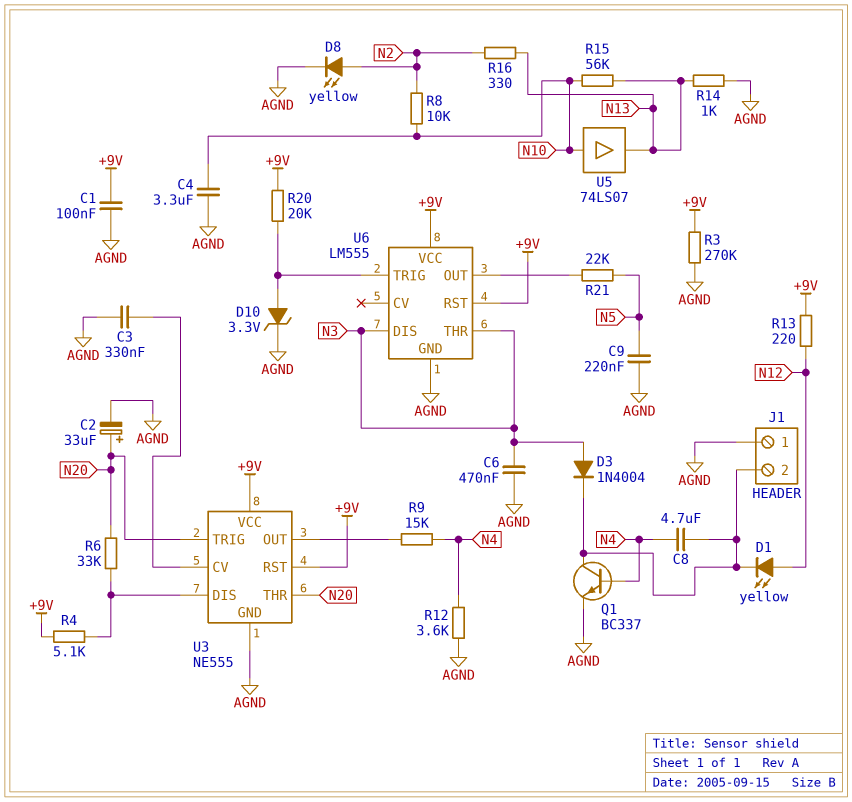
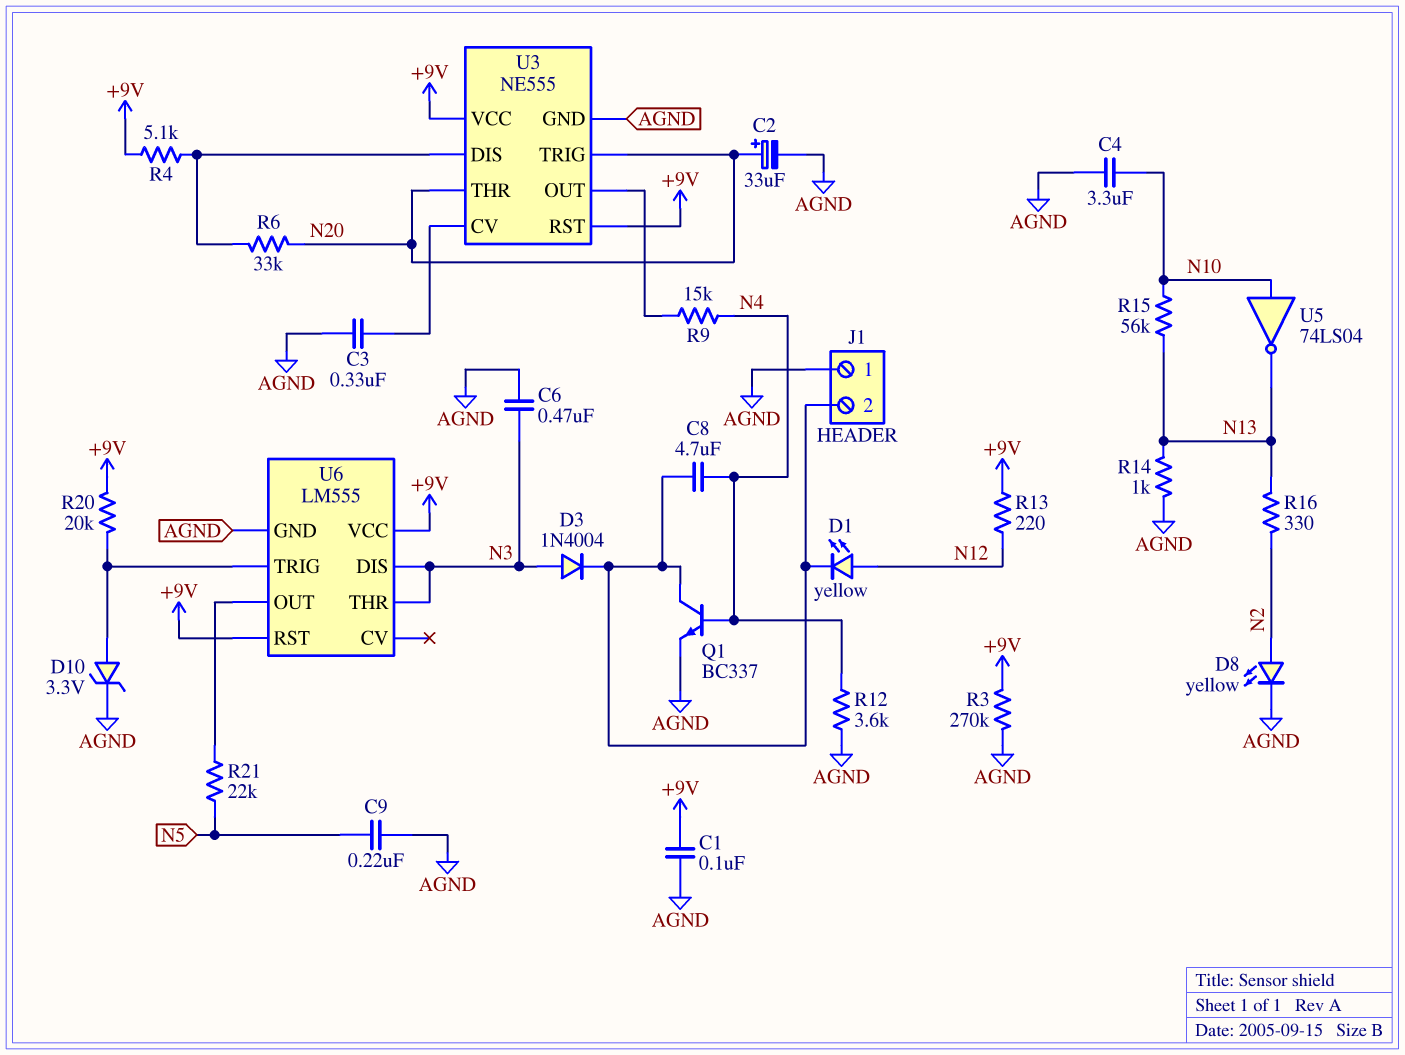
R8: 10k (N2, N10) -> none
U5: buffer 74LS07 (in N10, out N13) -> NOT 74LS04 (in N10, out N13)

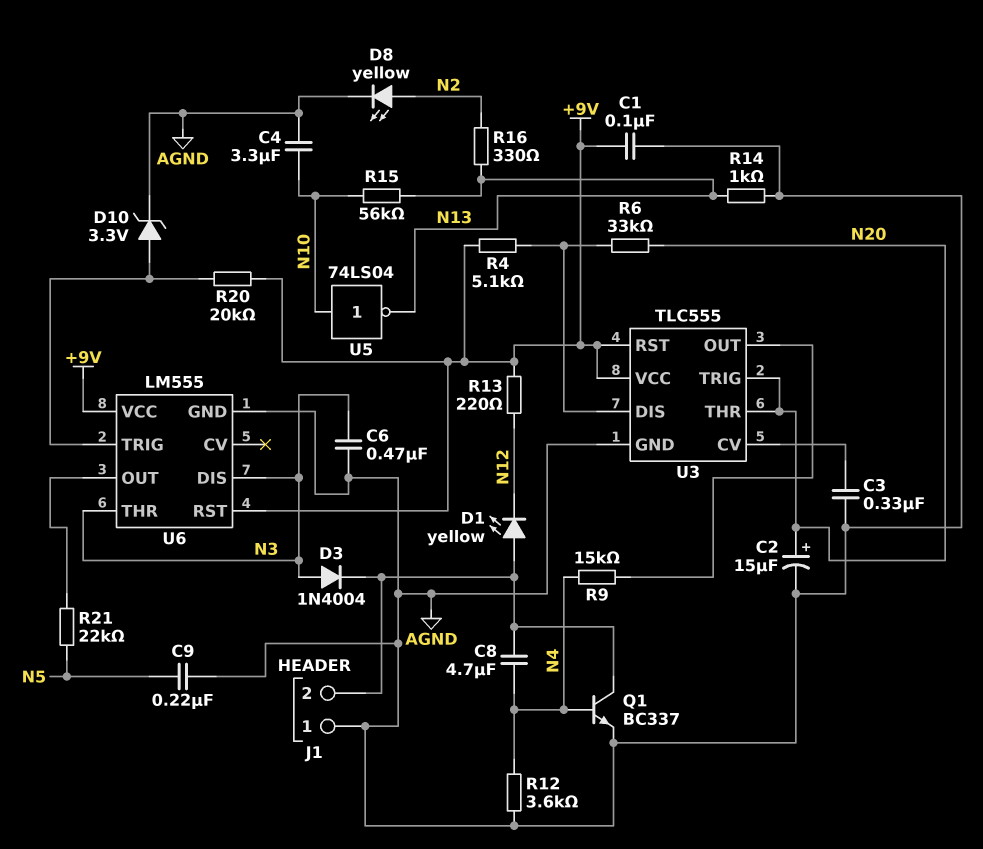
C2: 33uF (plus N20, minus AGND) -> 15uF (plus N20, minus AGND)
D1: LED yellow (A N12, K J1/2) -> LED yellow (A J1/2, K N12)
R3: 270k (+9V, AGND) -> none
U3: NE555 -> TLC555

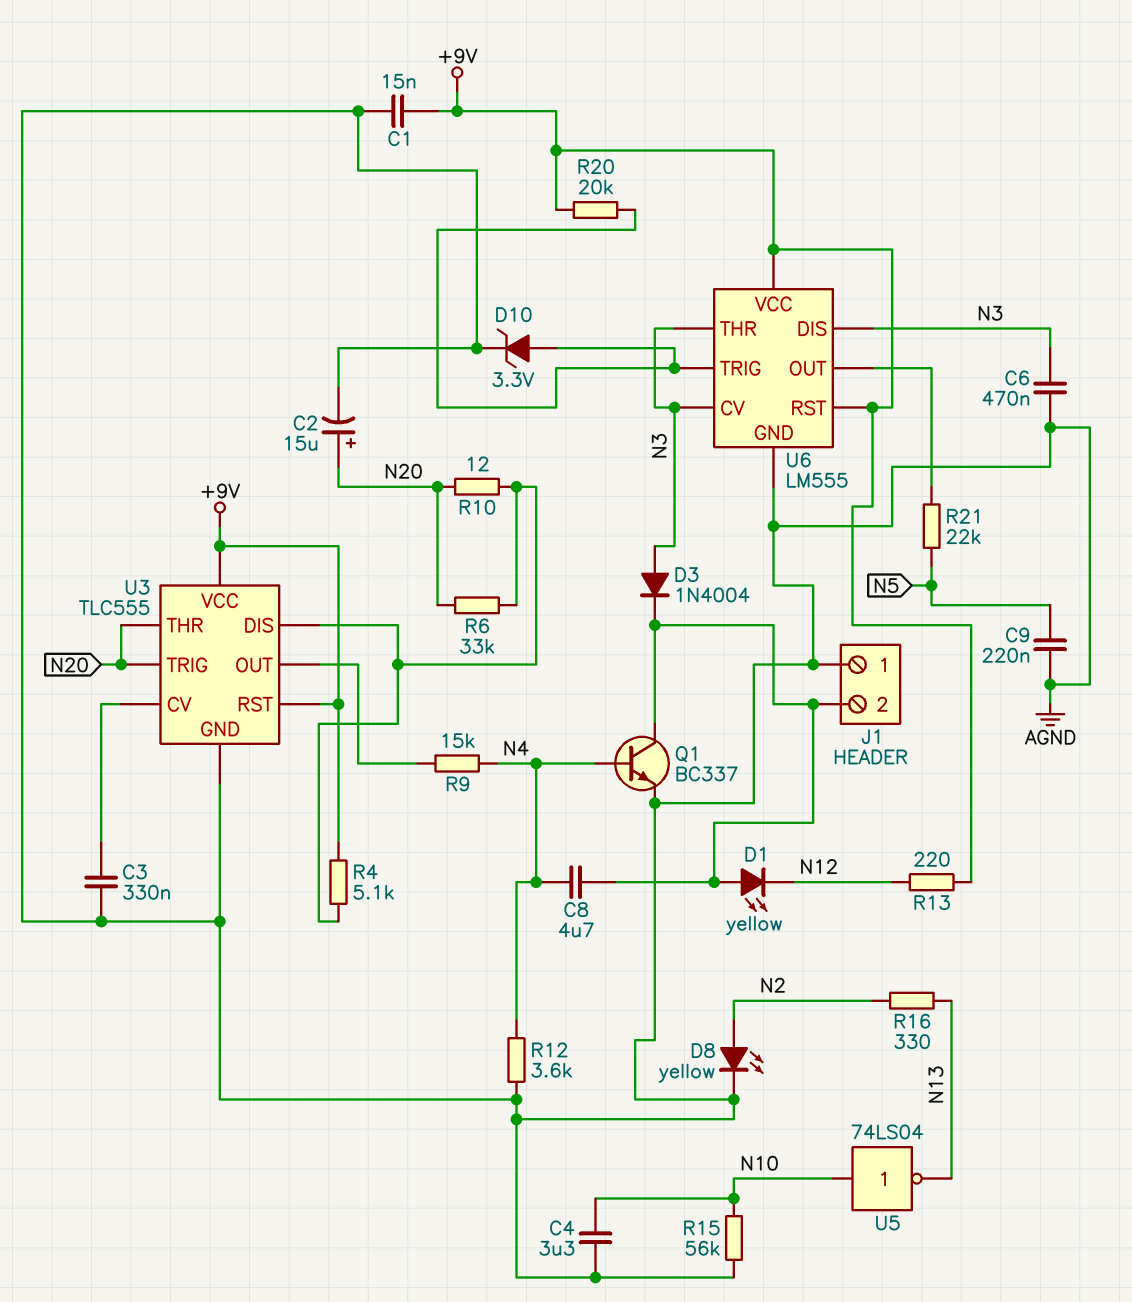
C1: 100nF (+9V, AGND) -> 15nF (+9V, AGND)
R10: none -> 12 (N20, U3/DIS)
R14: 1k (AGND, N13) -> none
R15: 56k (N10, N13) -> 56k (AGND, N10)
U6 pin CV: none -> N3

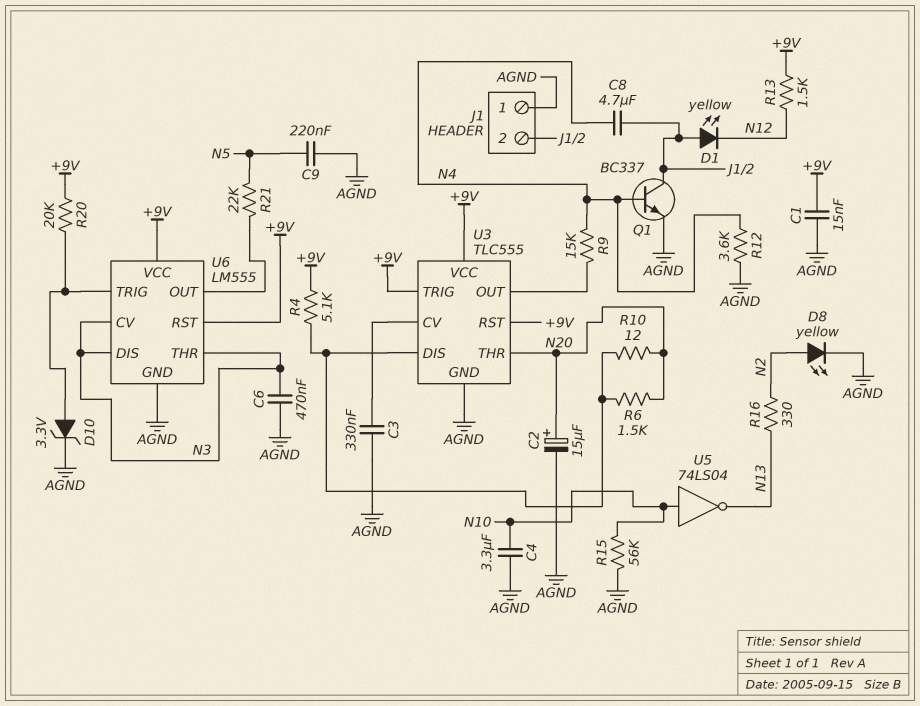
D3: diode 1N4004 (A N3, K J1/2) -> none
R6: 33k (N20, U3/DIS) -> 1.5k (N20, U3/DIS)
R13: 220 (+9V, N12) -> 1.5k (+9V, N12)
U3 pin TRIG: N20 -> +9V

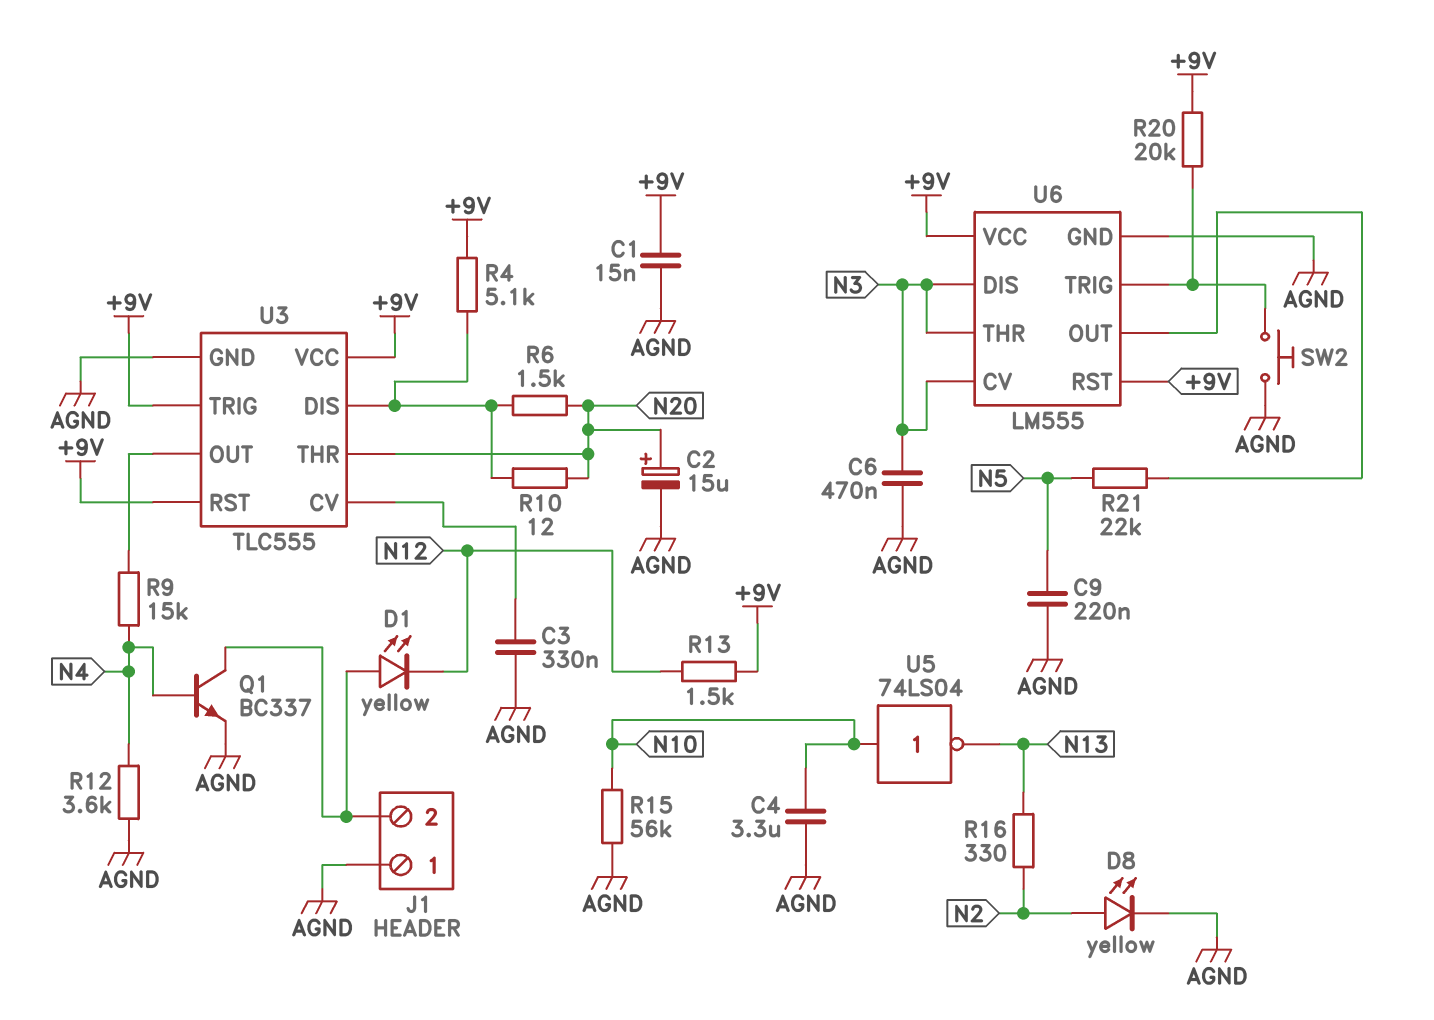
C8: 4.7uF (J1/2, N4) -> none
D10: zener 3.3V (A U6/TRIG, K AGND) -> none
SW2: none -> button (AGND, U6/TRIG)

